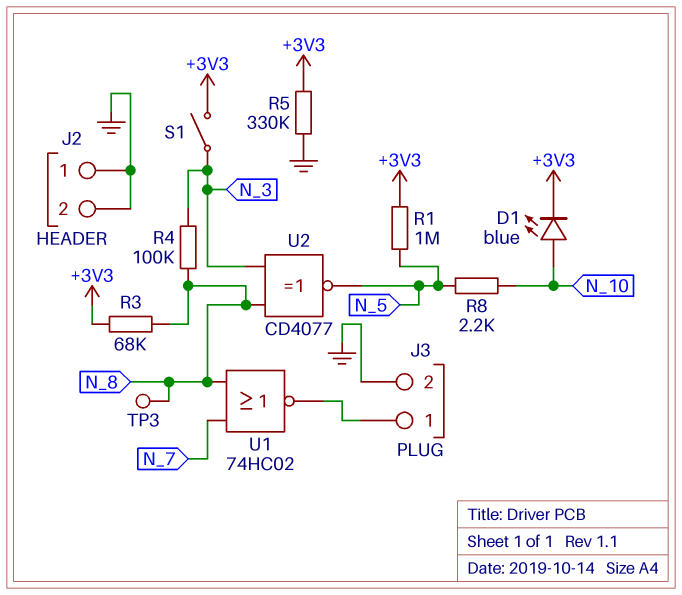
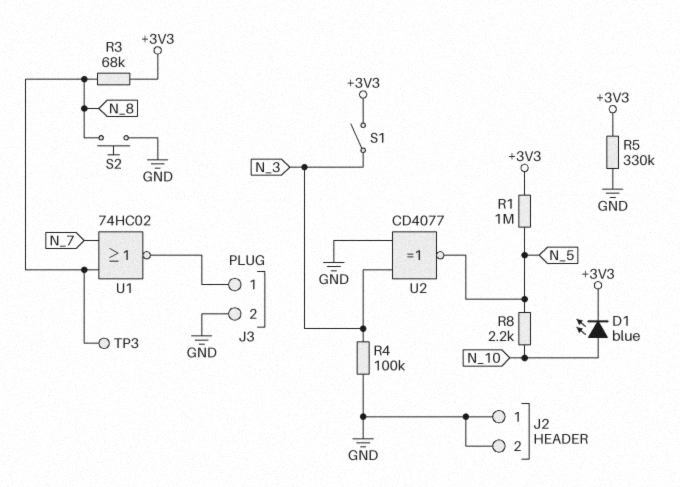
R4: 100k (N_3, N_8) -> 100k (GND, N_3)
S2: none -> button (GND, N_8)
U2: XNOR CD4077 (in N_3, in N_8, out N_5) -> XNOR CD4077 (in GND, in N_3, out N_5)

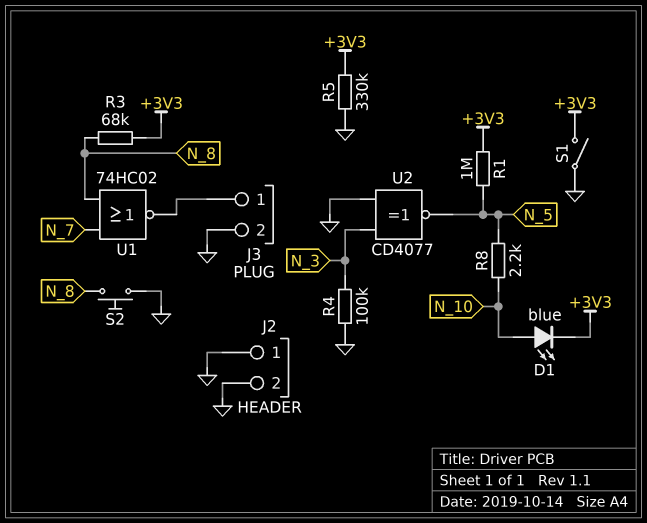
S1: switch (+3V3, N_3) -> switch (+3V3, GND)
TP3: test point (N_8) -> none

